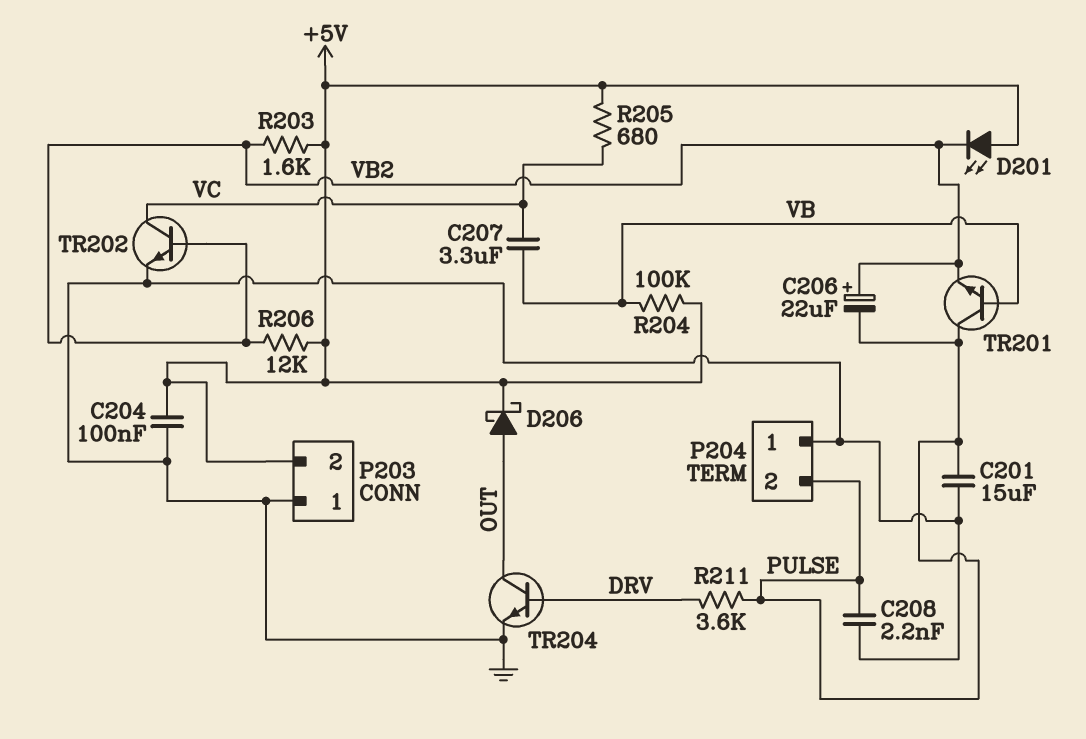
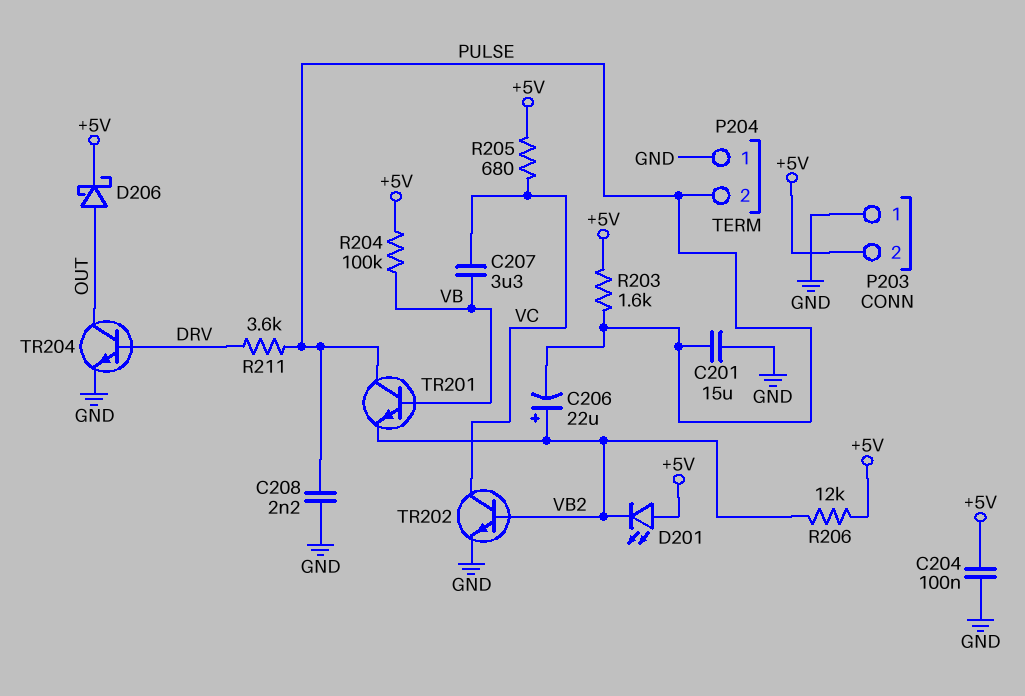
R203: 1.6k (+5V, VB2) -> 1.6k (+5V, PULSE)

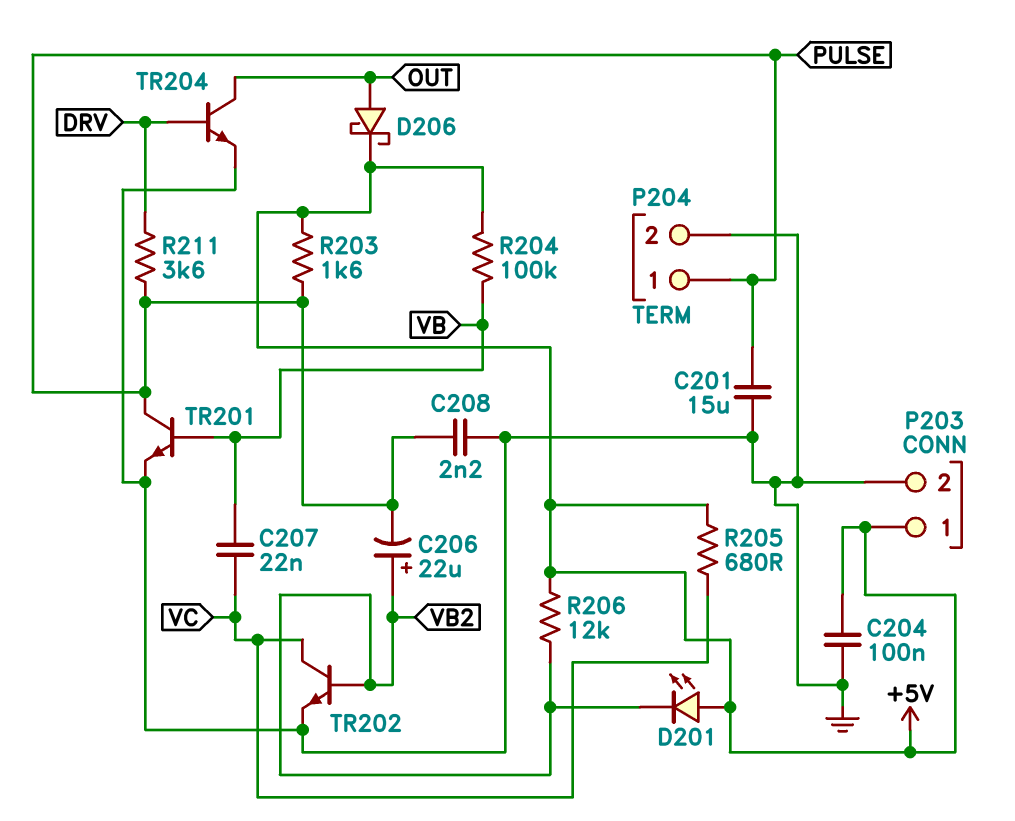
C207: 3.3uF (VB, VC) -> 22nF (VB, VC)
P203 pin 1: GND -> +5V
P203 pin 2: +5V -> GND
P204 pin 1: GND -> PULSE
P204 pin 2: PULSE -> GND
TR201: NPN (B VB, C PULSE, E VB2) -> NPN (B VB, C PULSE, E GND)

